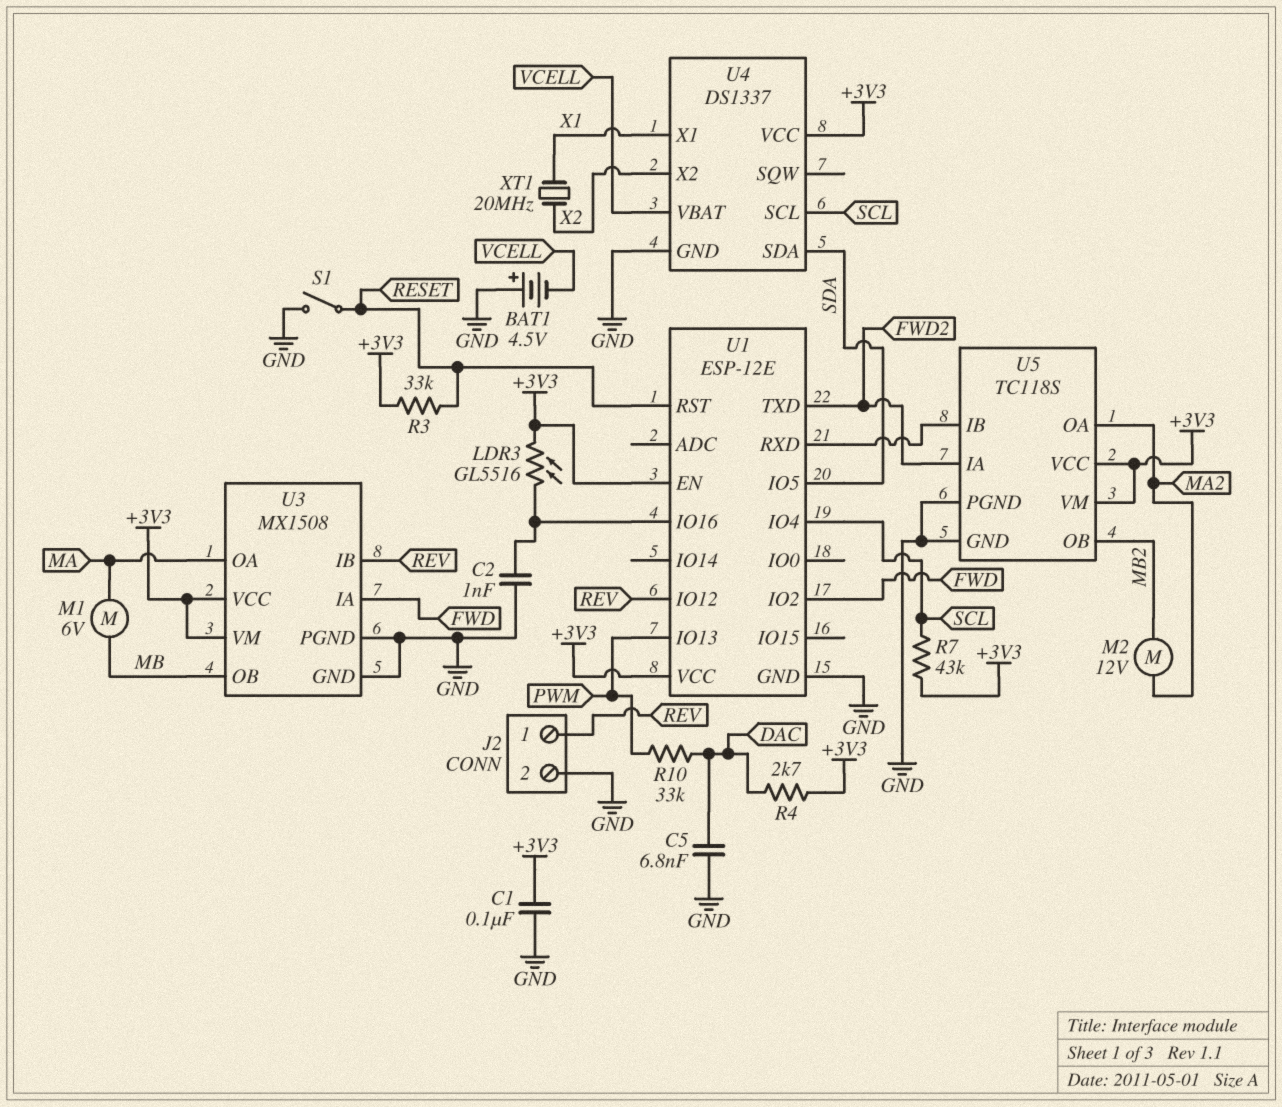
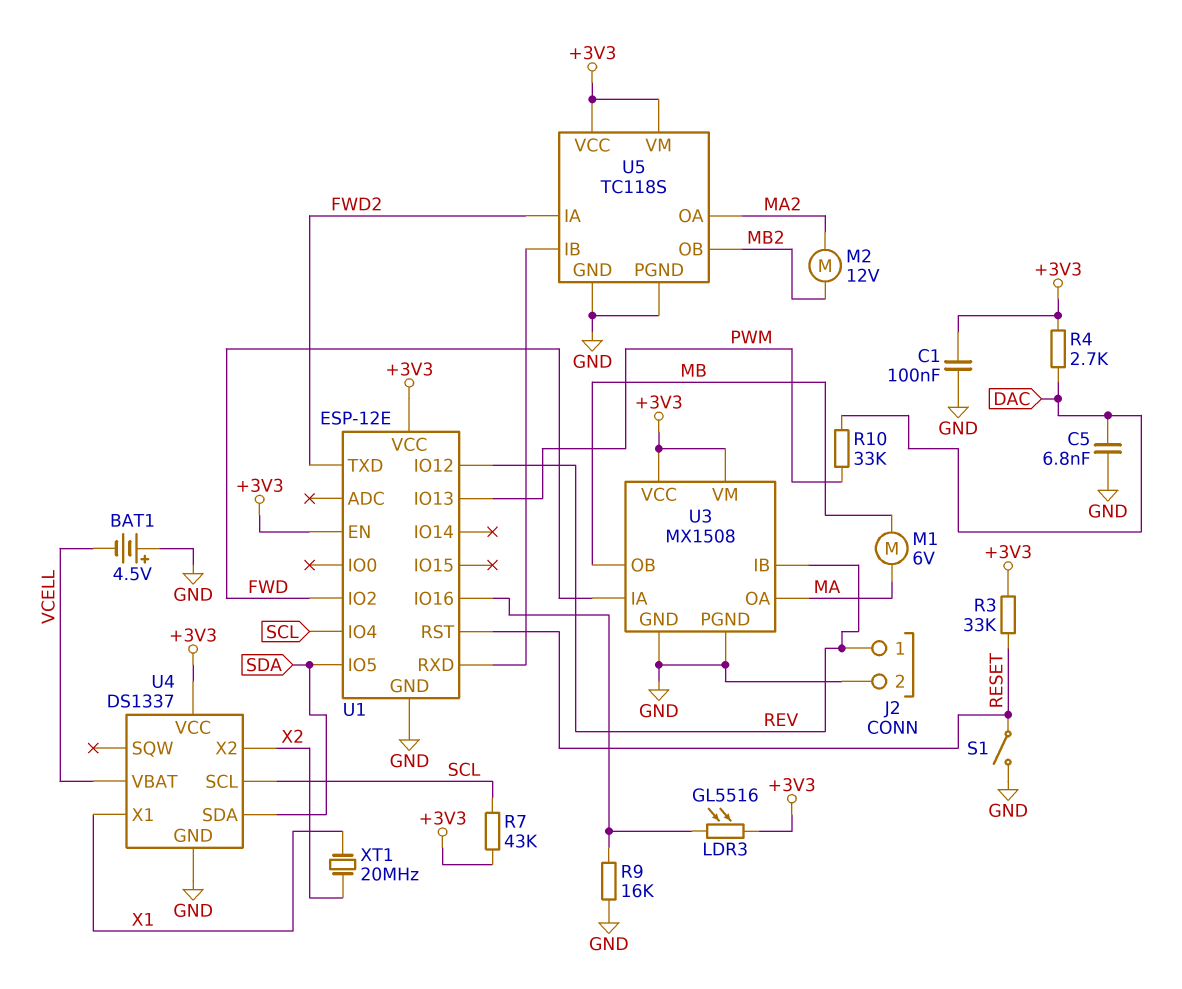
C2: 1nF (GND, U1/IO16) -> none
R9: none -> 16k (GND, U1/IO16)

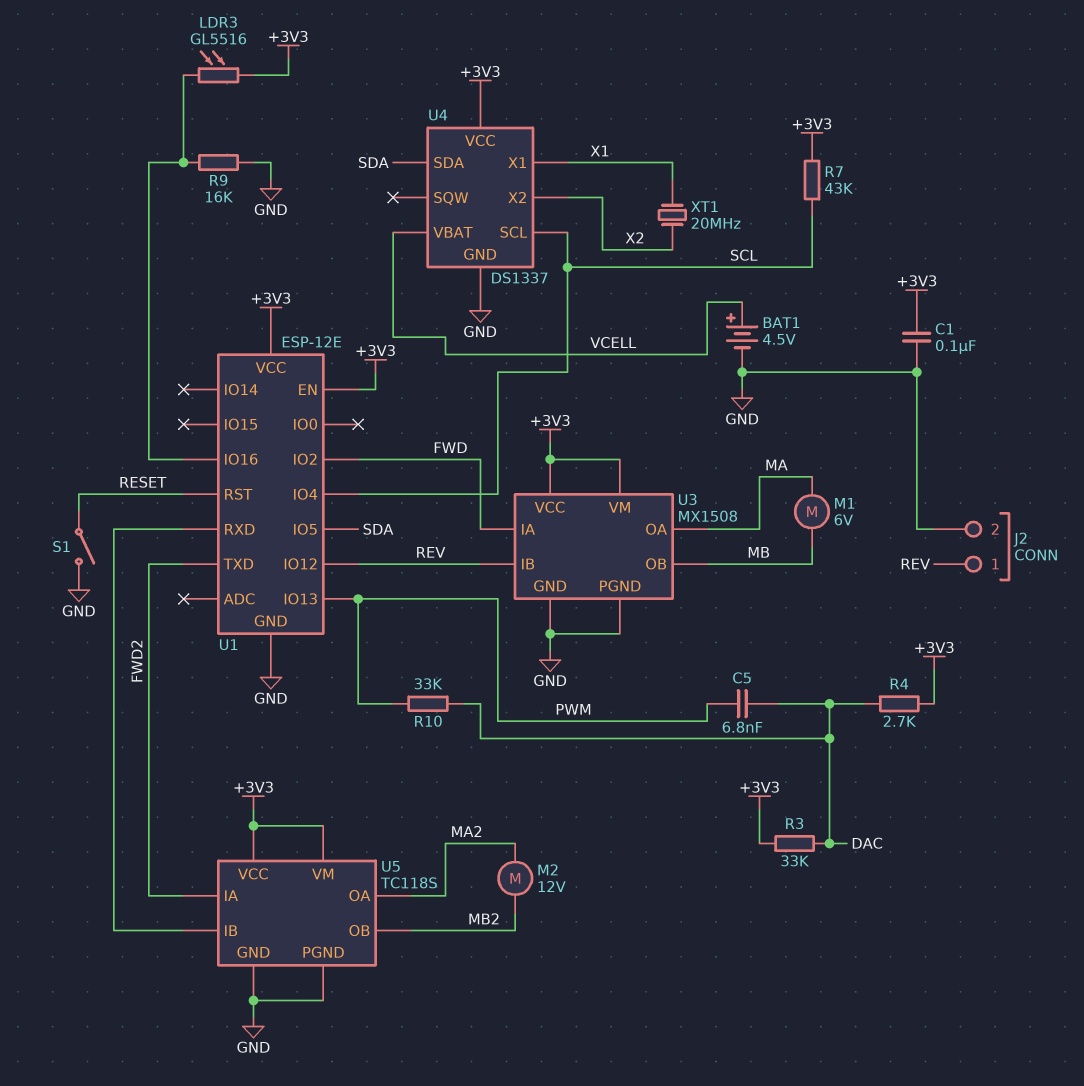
BAT1: 4.5V (plus GND, minus VCELL) -> 4.5V (plus VCELL, minus GND)
C5: 6.8nF (DAC, GND) -> 6.8nF (DAC, PWM)
R3: 33k (+3V3, RESET) -> 33k (+3V3, DAC)

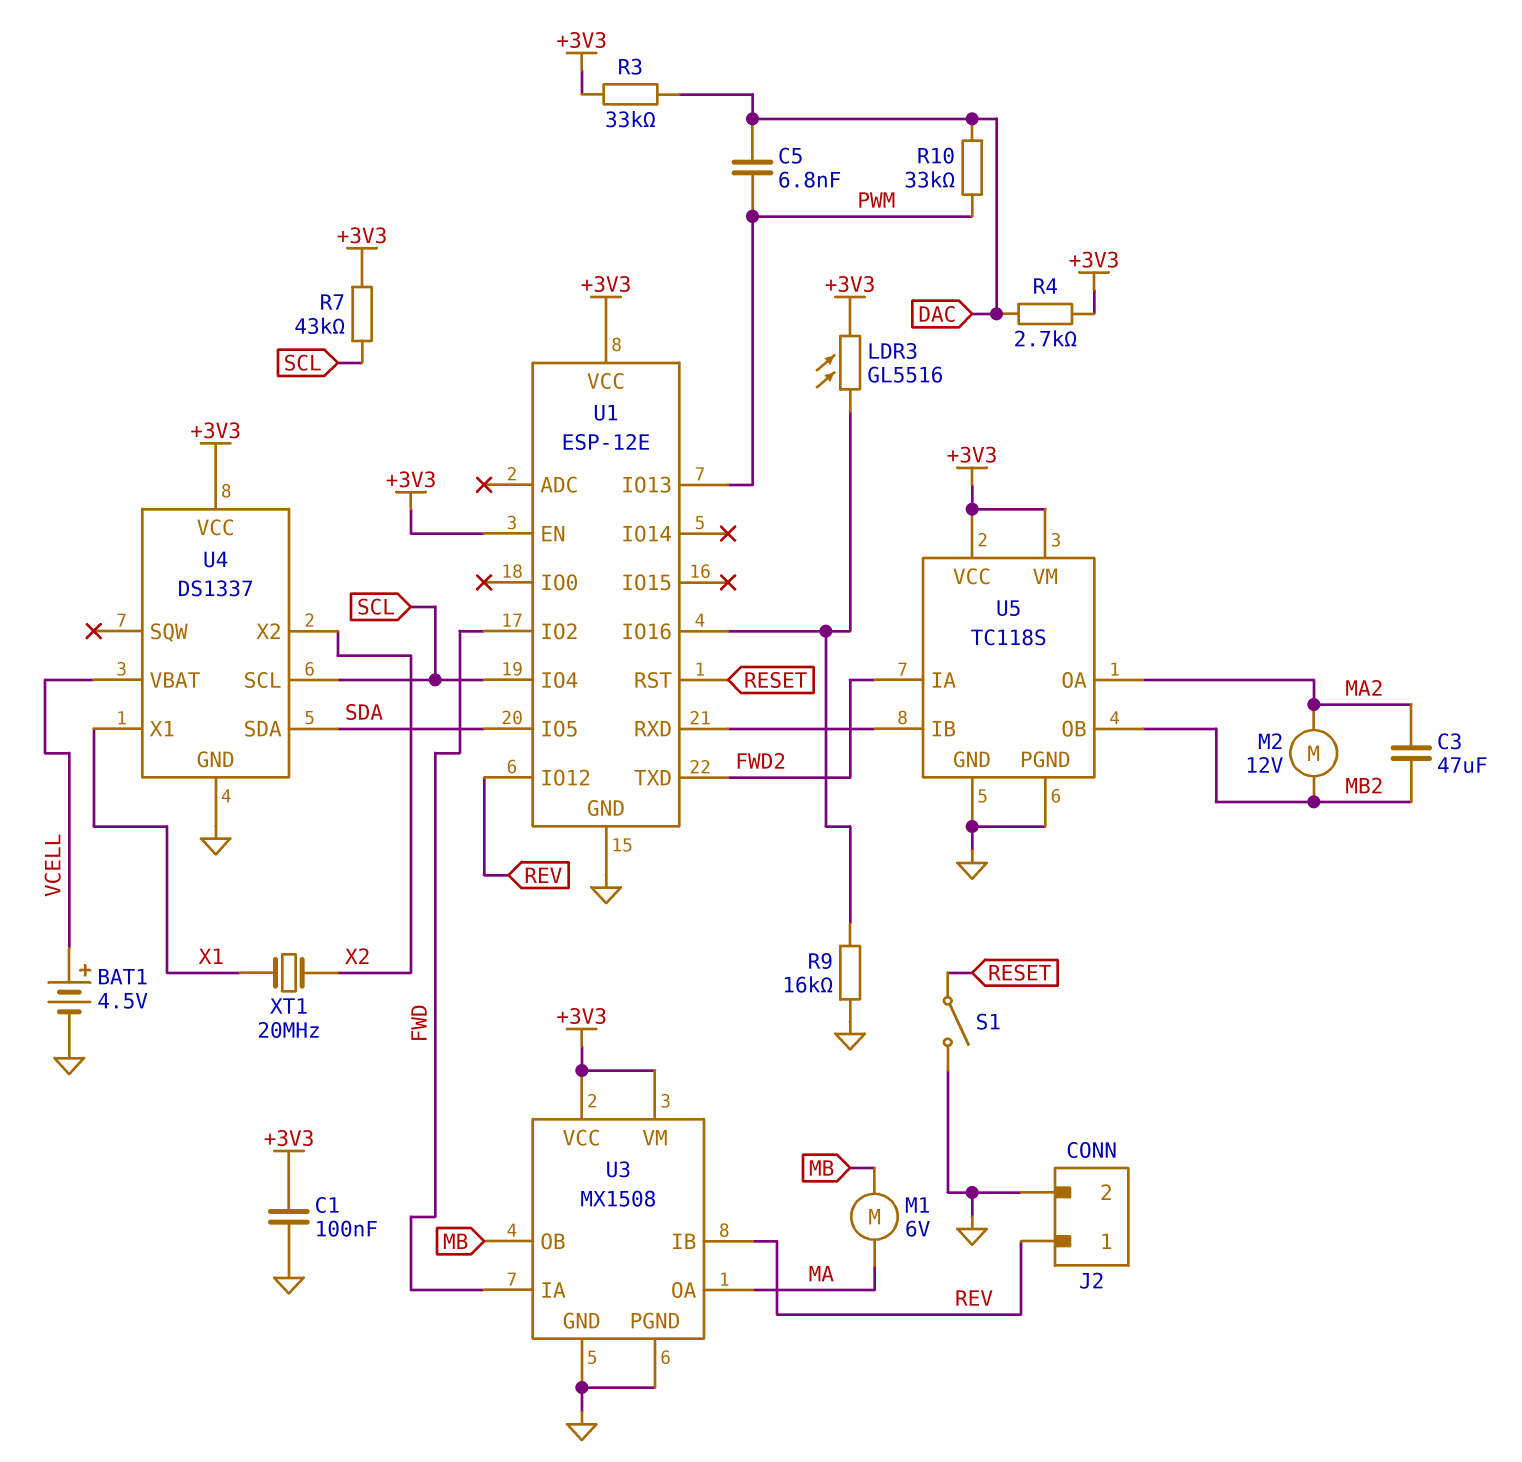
C3: none -> 47uF (MA2, MB2)

